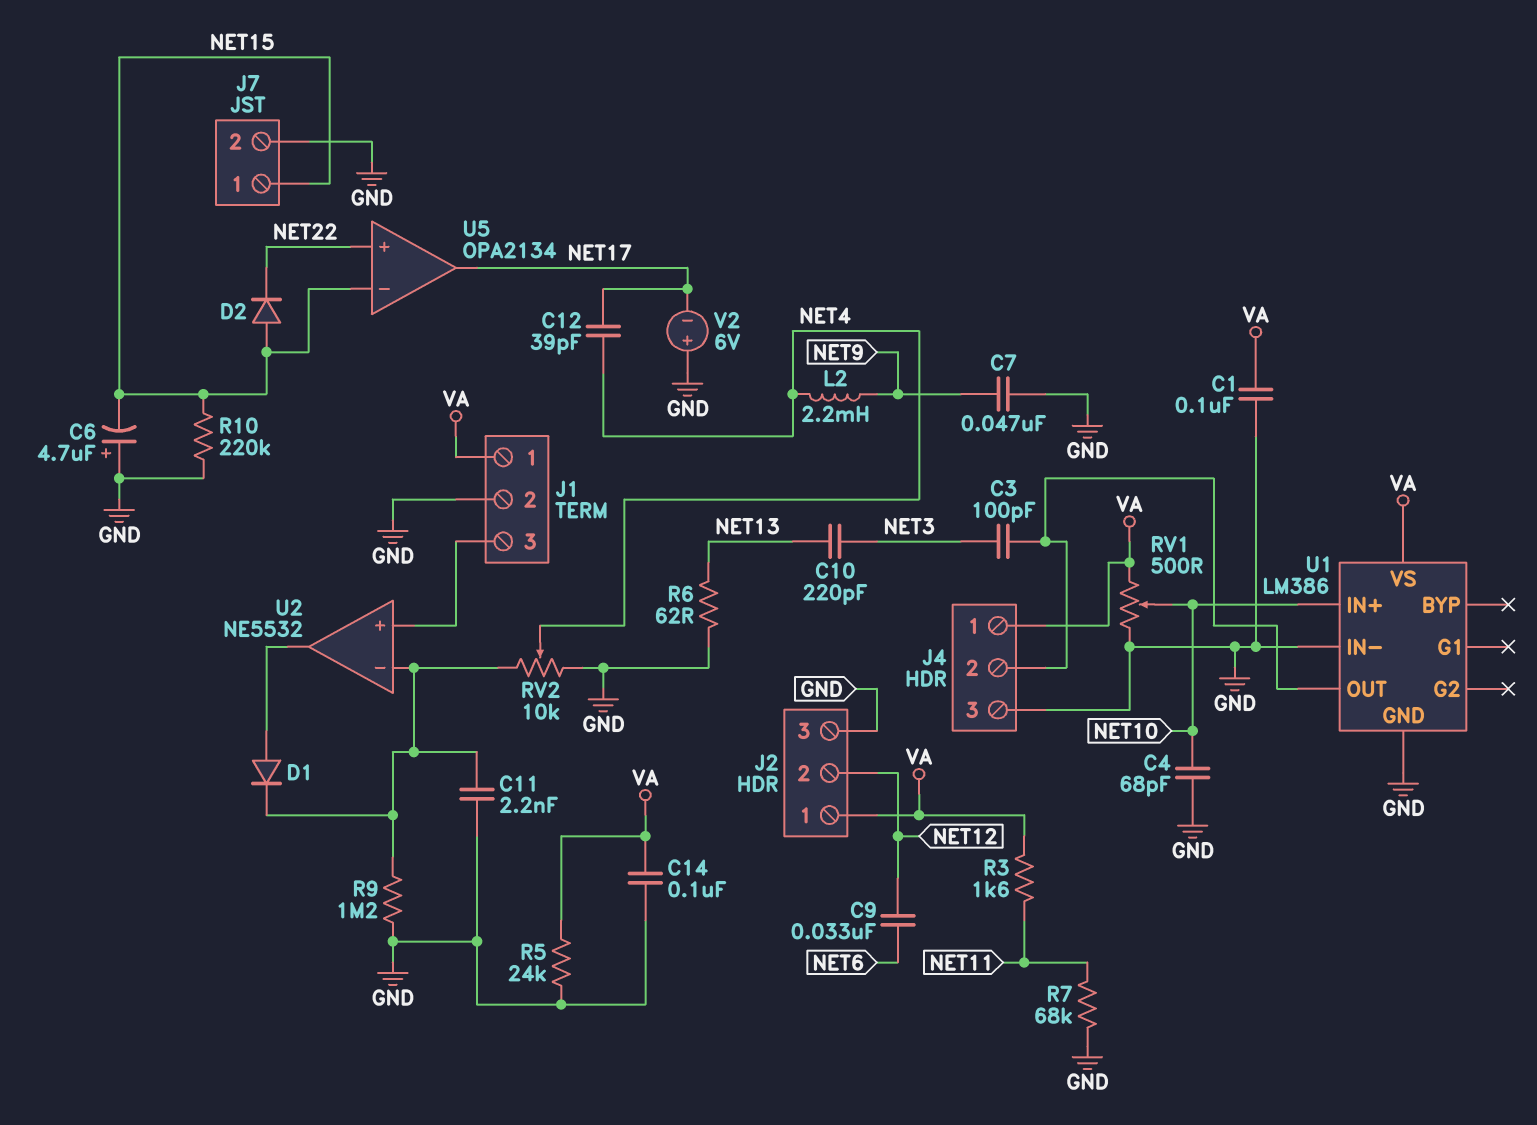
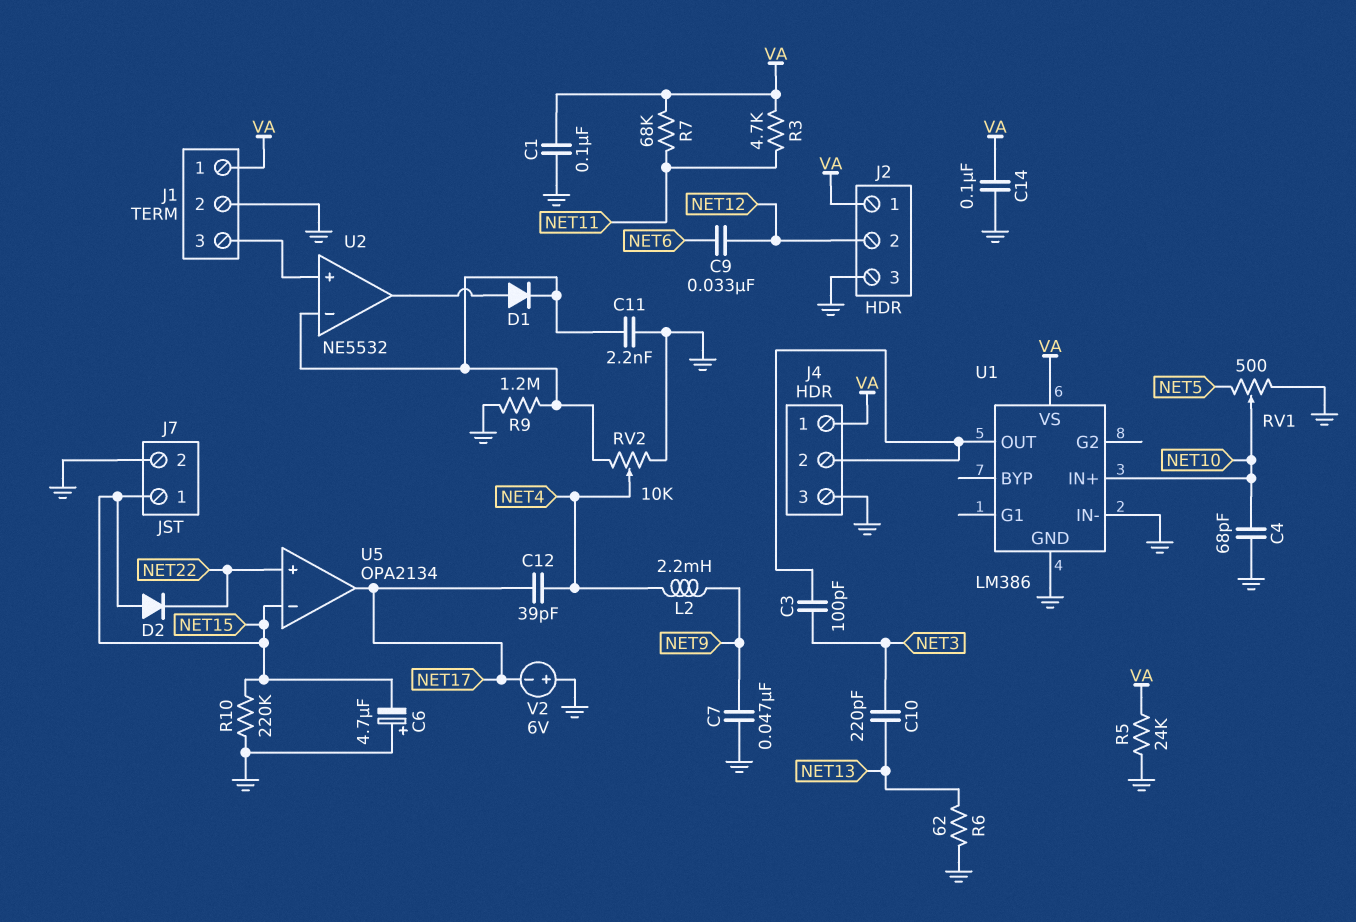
R3: 1.6k (NET11, VA) -> 4.7k (NET11, VA)
R7: 68k (GND, NET11) -> 68k (NET11, VA)
RV1: 500 (GND, VA, wiper NET10) -> 500 (GND, NET5, wiper NET10)

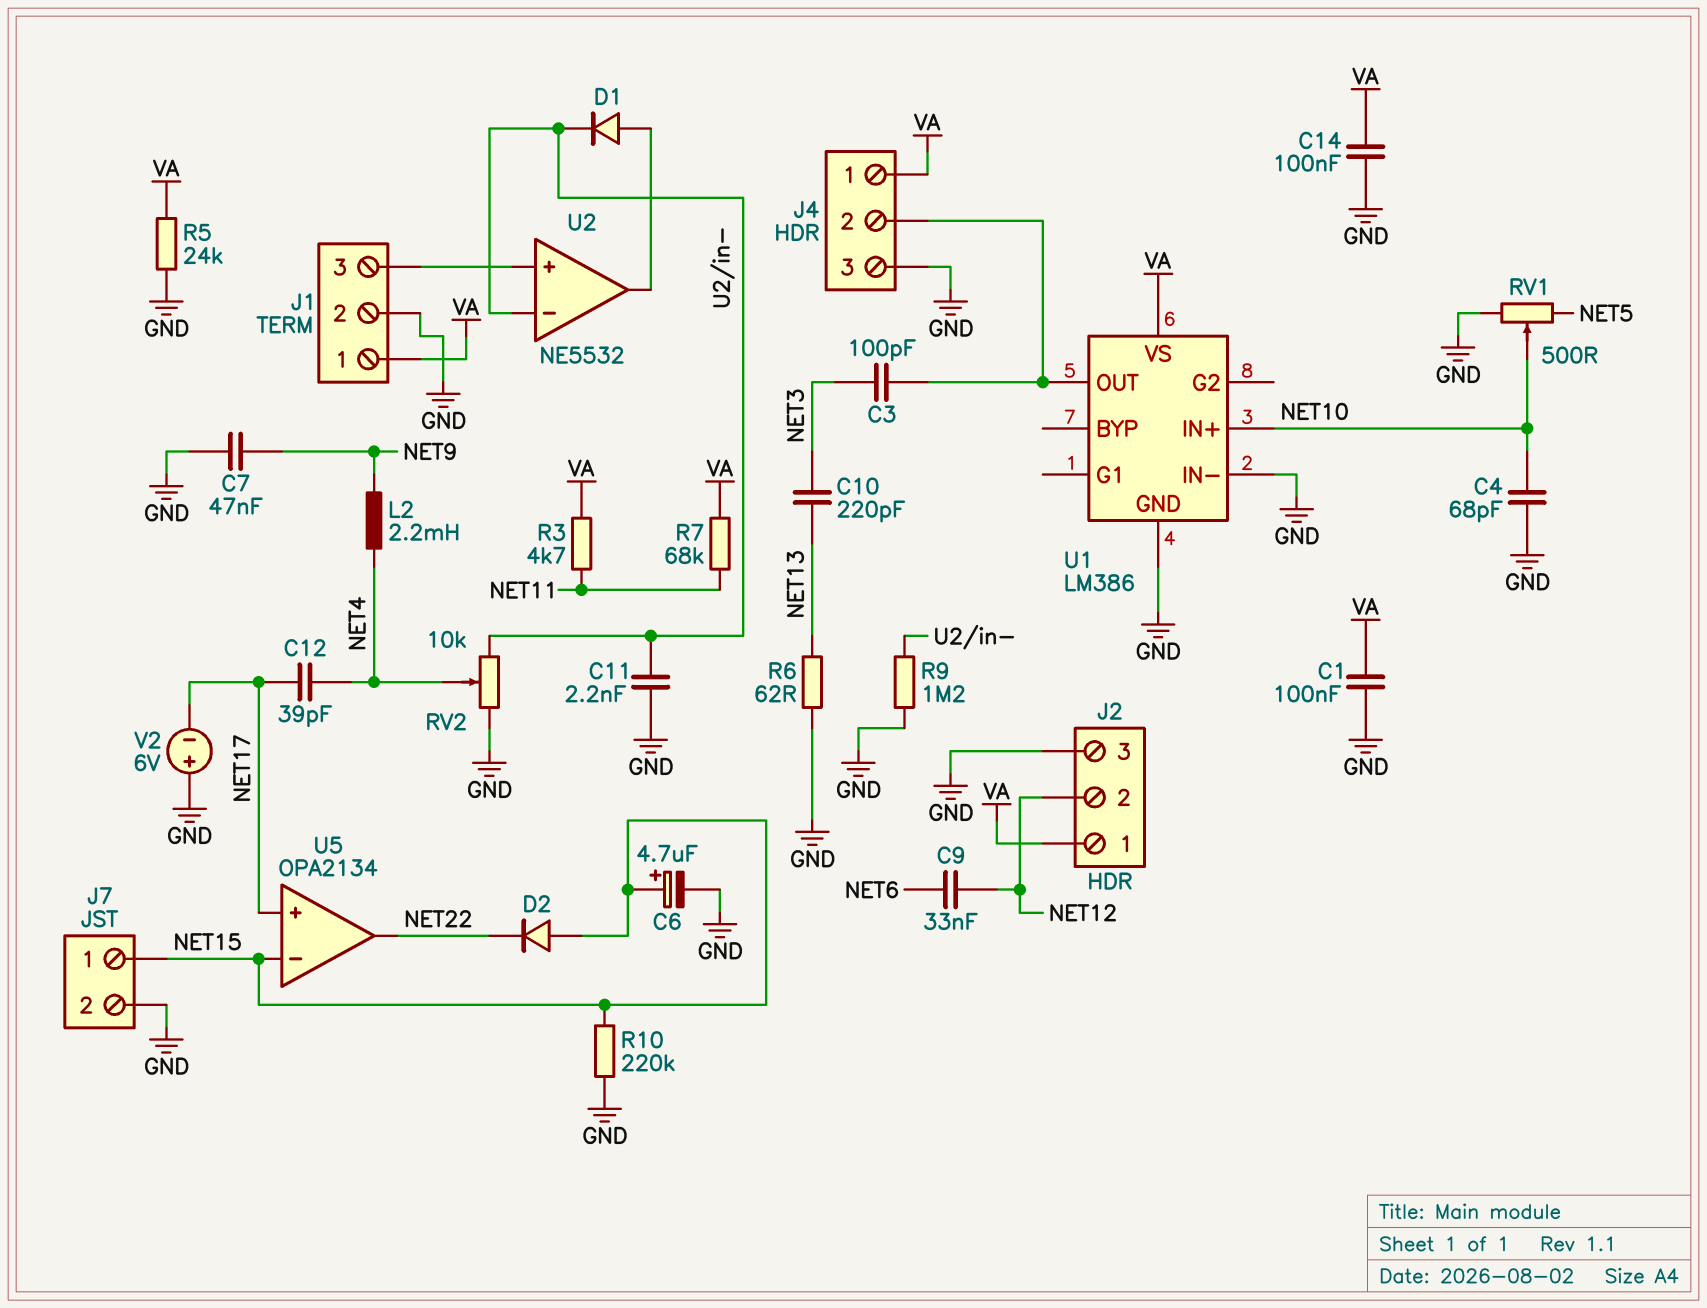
C6: 4.7uF (plus GND, minus NET15) -> 4.7uF (plus NET15, minus GND)
U5 pin in+: NET22 -> NET17
U5 pin out: NET17 -> NET22

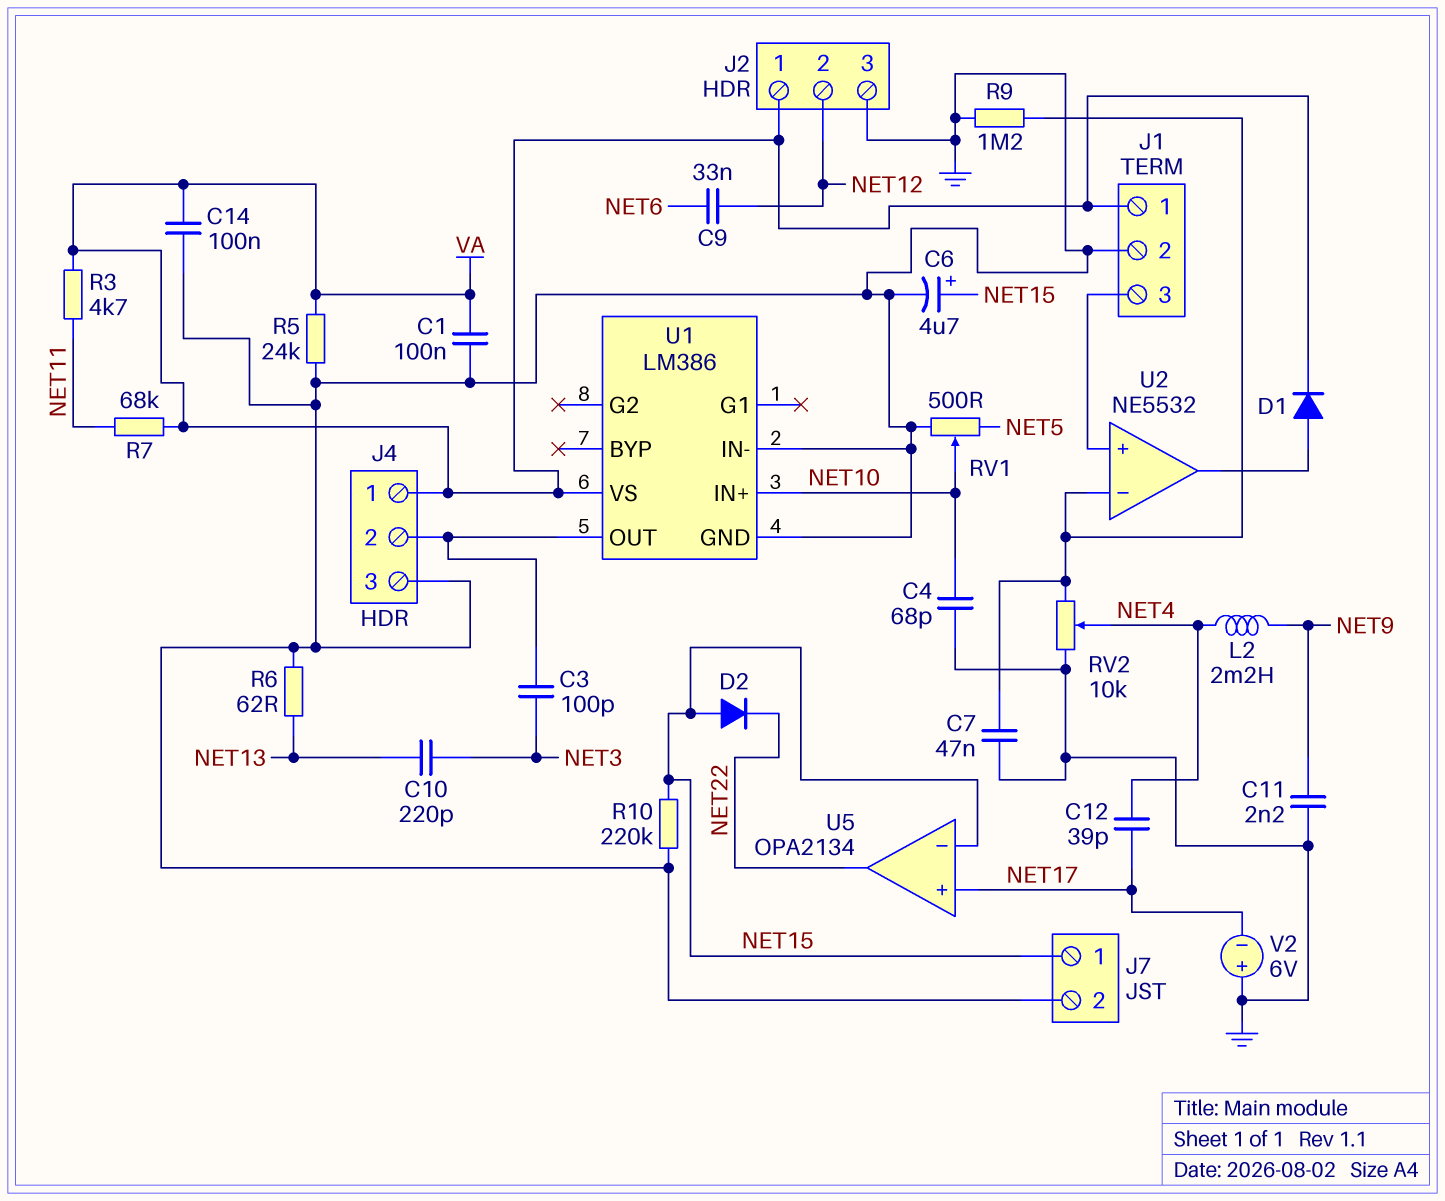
C7: 47nF (GND, NET9) -> 47nF (GND, U2/in-)
C11: 2.2nF (GND, U2/in-) -> 2.2nF (GND, NET9)
D1: diode (A U2/out, K U2/in-) -> diode (A U2/out, K VA)

